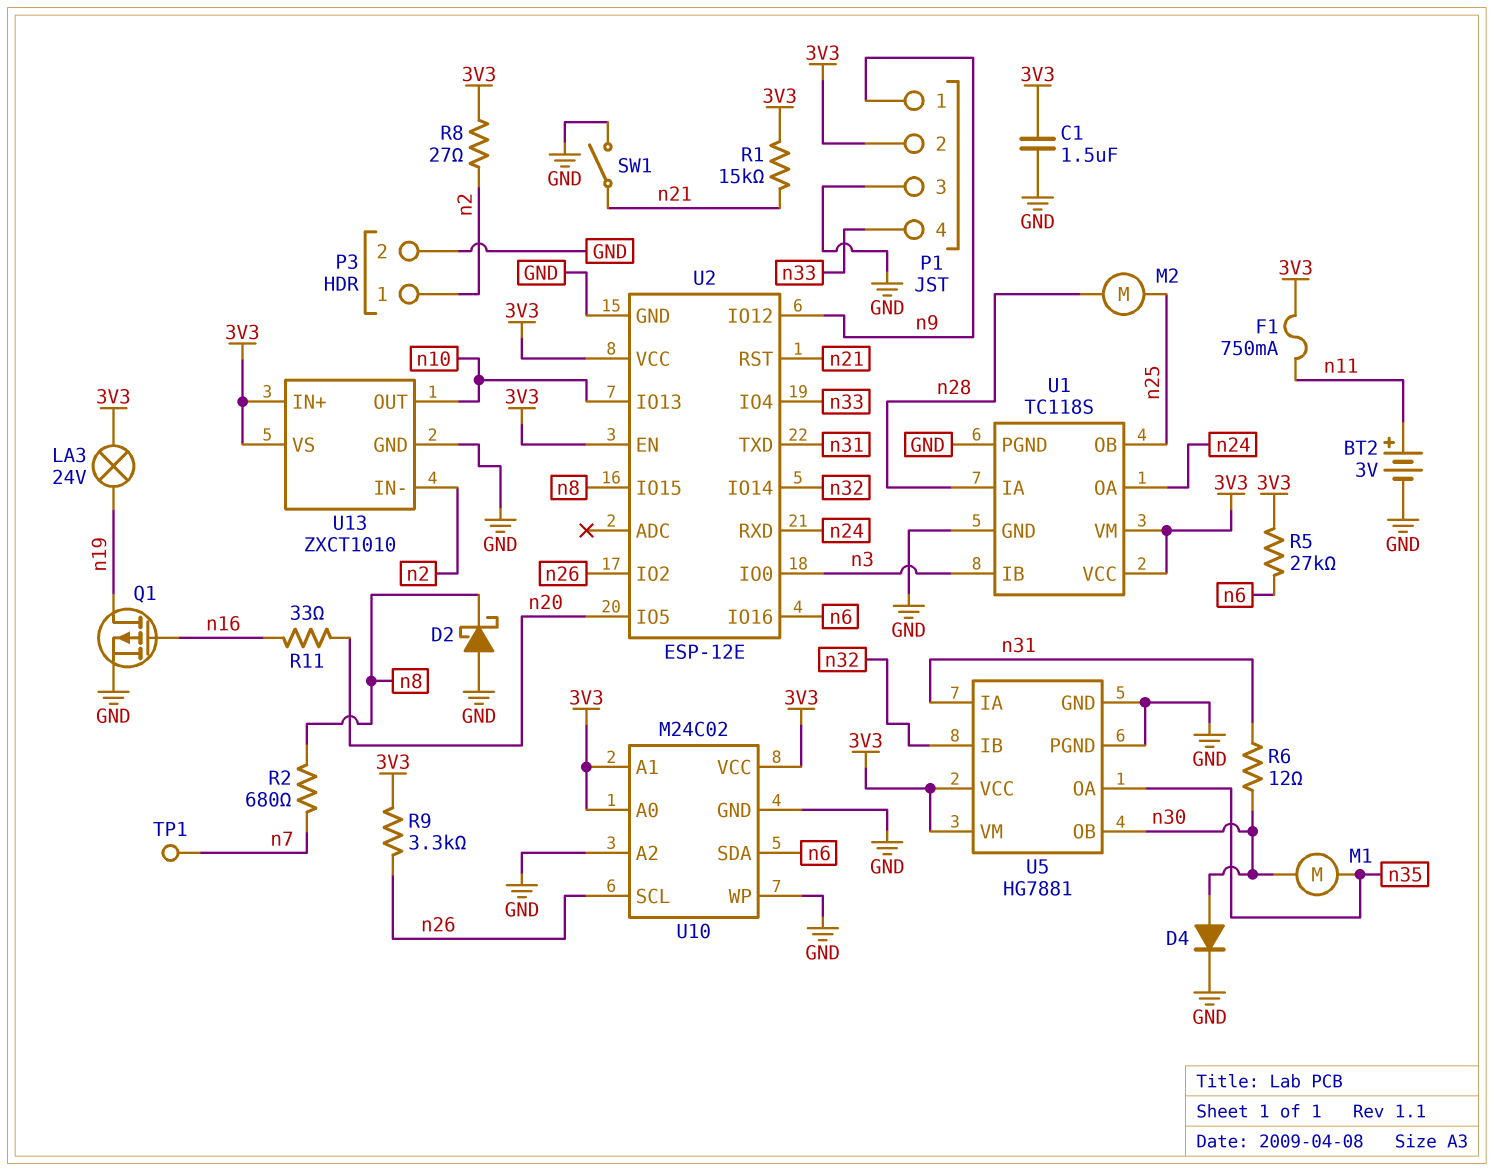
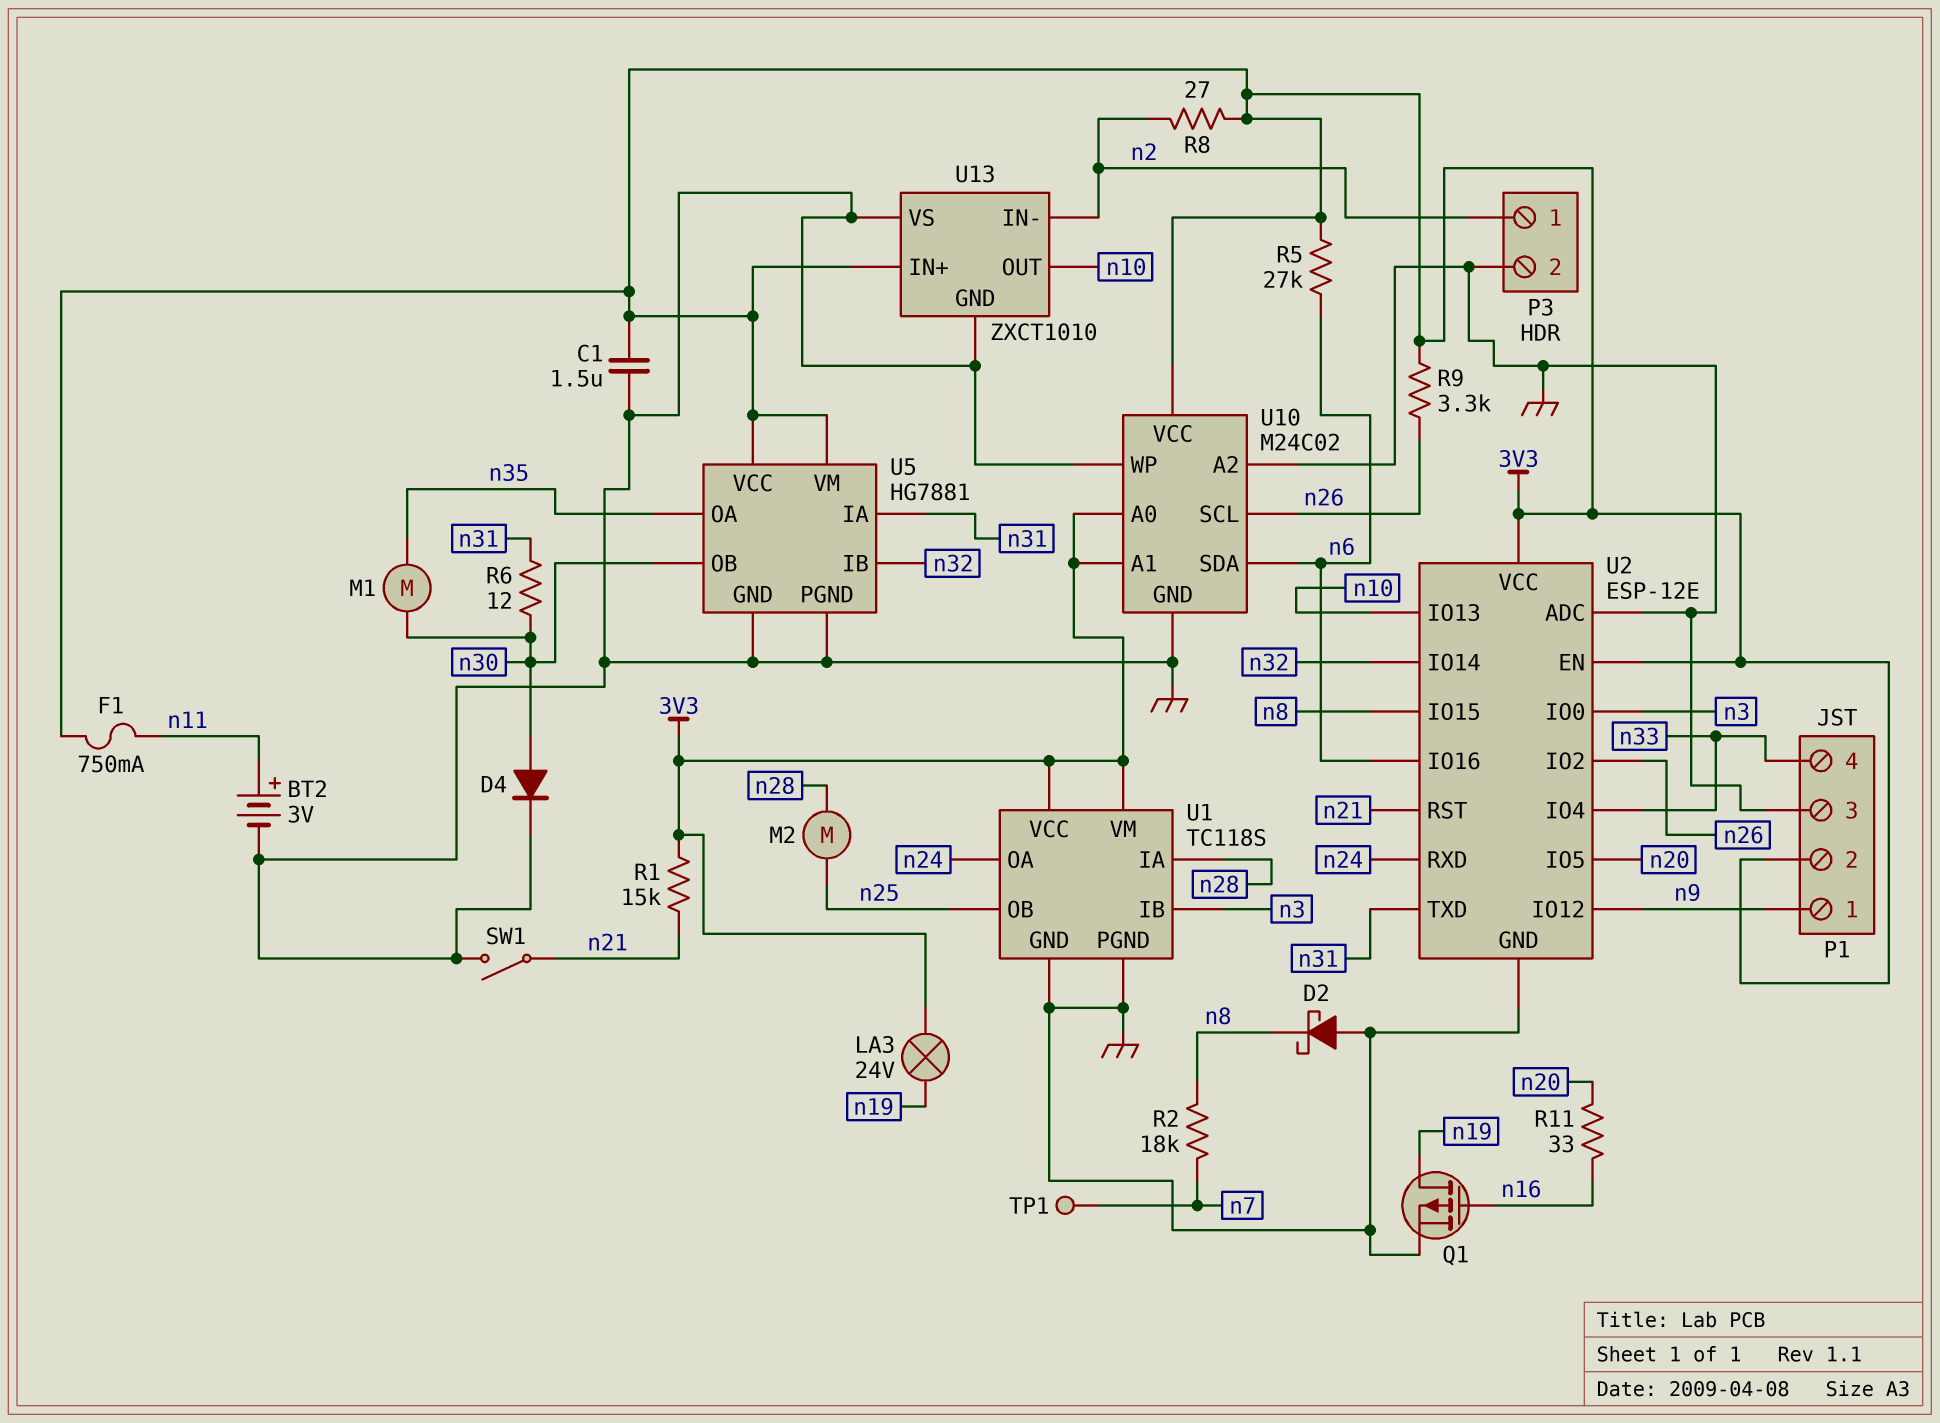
R2: 680 (n7, n8) -> 18k (n7, n8)
U2 pin ADC: none -> GND
U13 pin VS: 3V3 -> GND

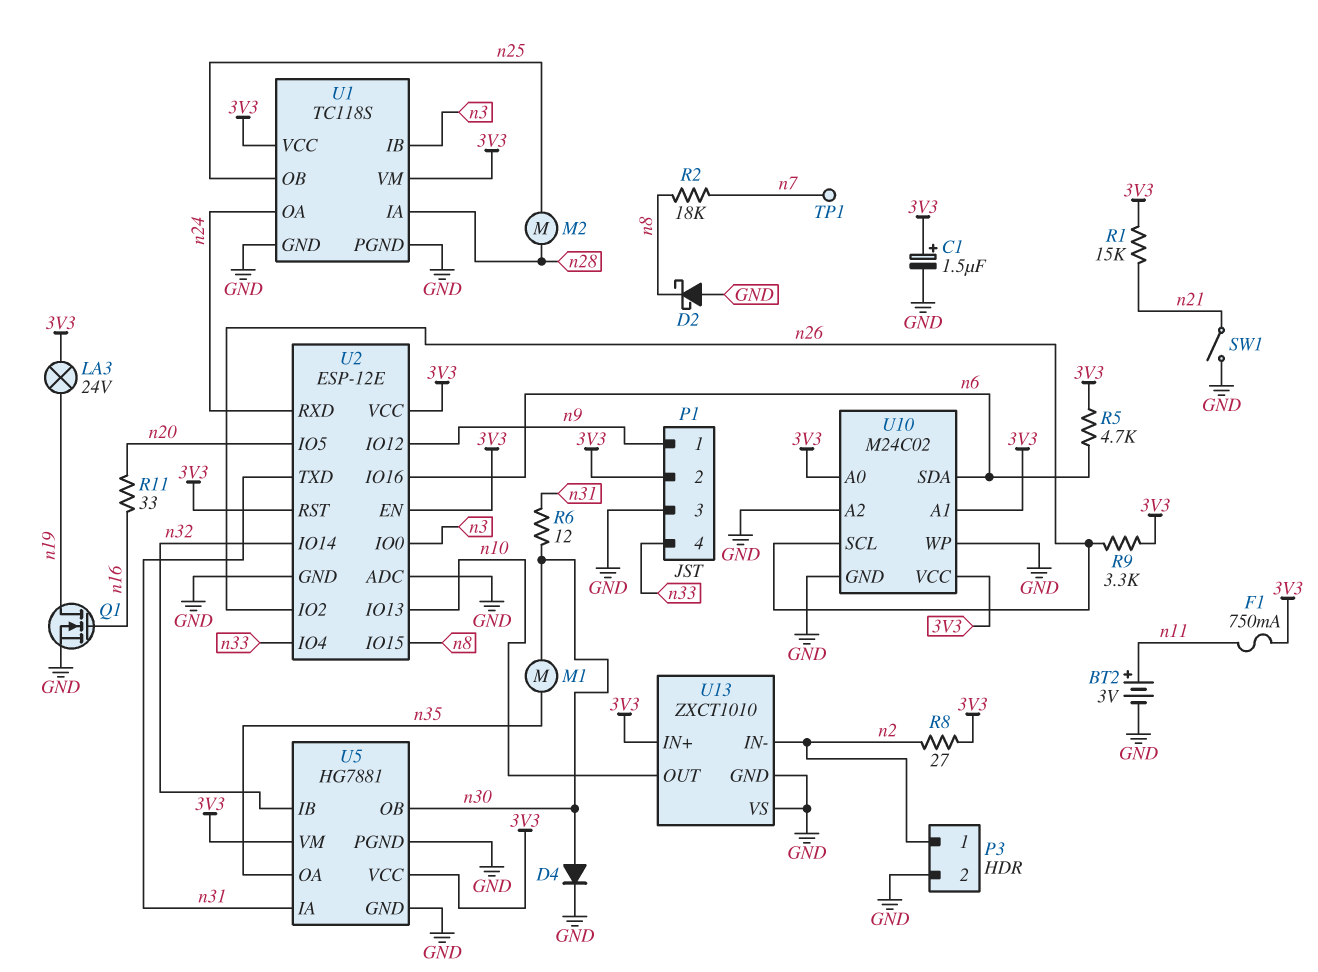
C1: 1.5uF (3V3, GND) -> 1.5uF (plus 3V3, minus GND)
Q1: PMOS (G n16, D n19, S GND) -> NMOS (G n16, D n19, S GND)
R5: 27k (3V3, n6) -> 4.7k (3V3, n6)
U2 pin RST: n21 -> 3V3

